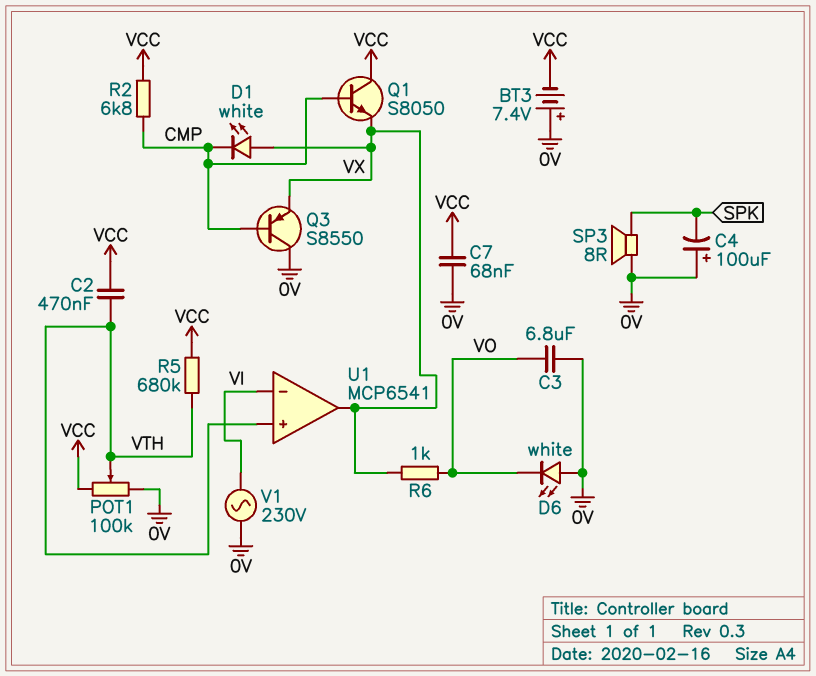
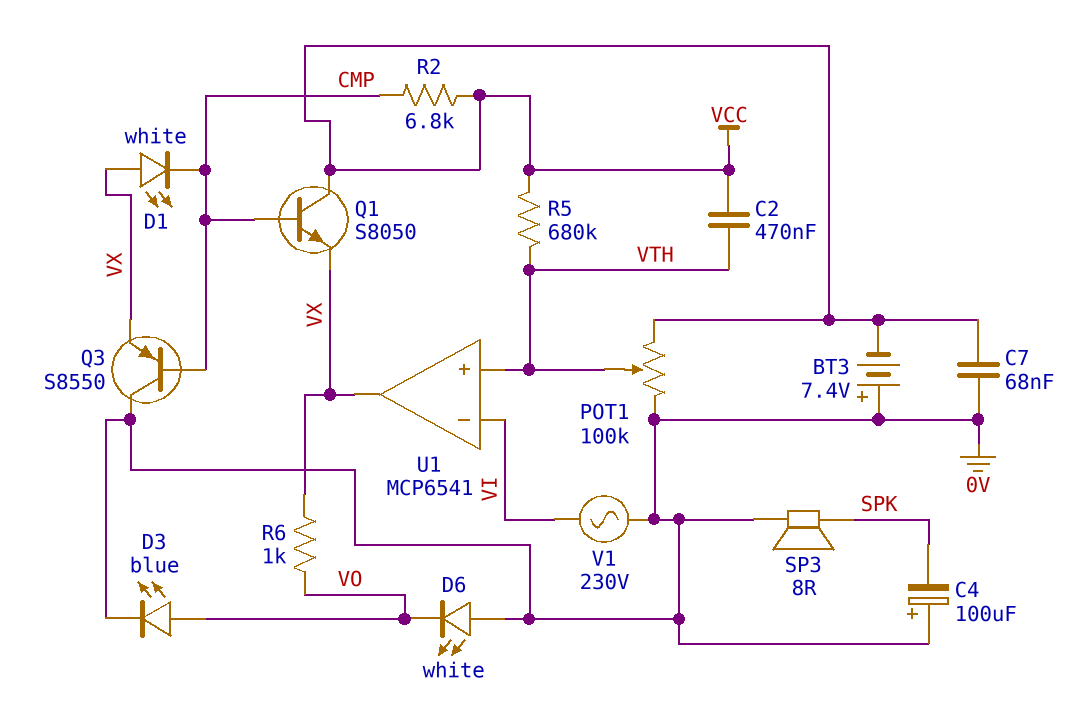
C3: 6.8uF (0V, VO) -> none
D3: none -> LED blue (A VO, K 0V)

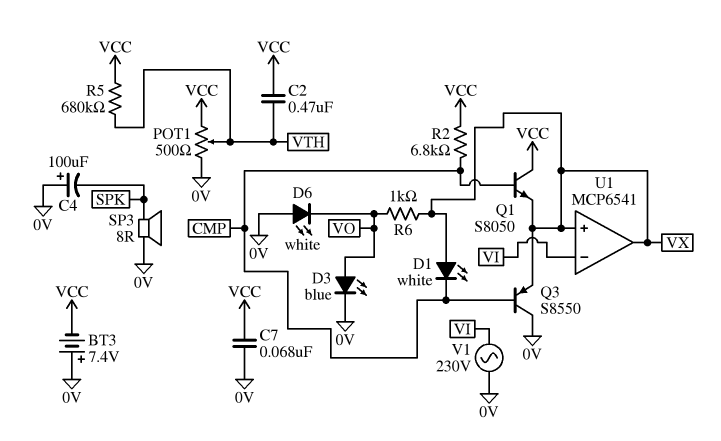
POT1: 100k (0V, VCC, wiper VTH) -> 500 (0V, VCC, wiper VTH)
U1 pin in+: VTH -> VX

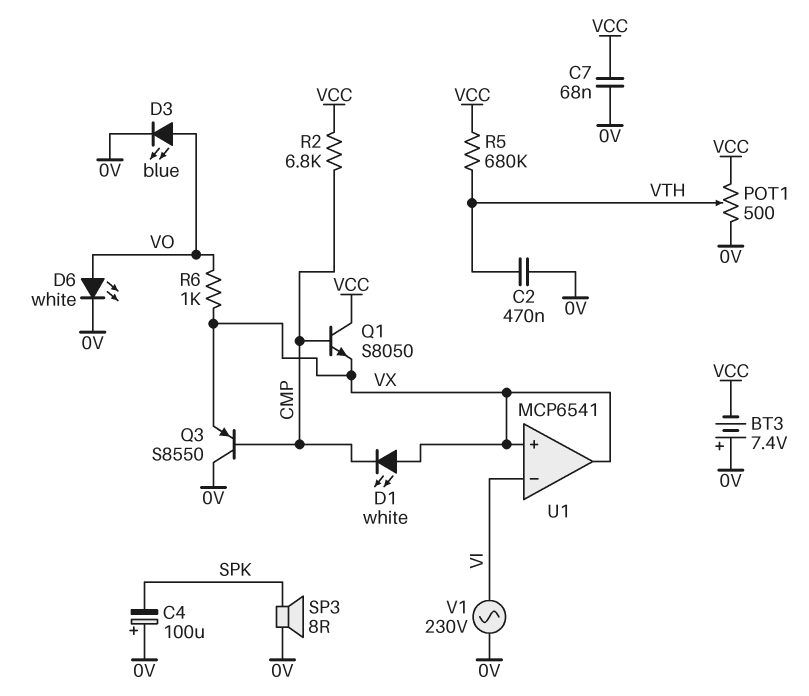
C2: 470nF (VCC, VTH) -> 470nF (0V, VTH)
D6: LED white (A 0V, K VO) -> LED white (A VO, K 0V)

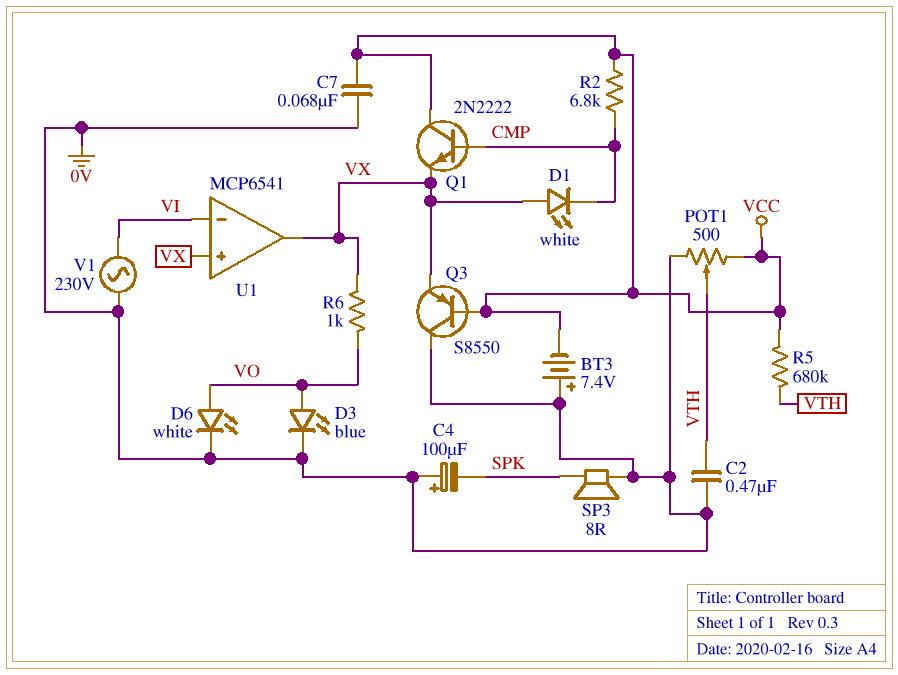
Q1: NPN S8050 (B CMP, C VCC, E VX) -> NPN 2N2222 (B CMP, C VCC, E VX)
Q3: PNP S8550 (B CMP, C 0V, E VX) -> PNP S8550 (B VCC, C 0V, E VX)

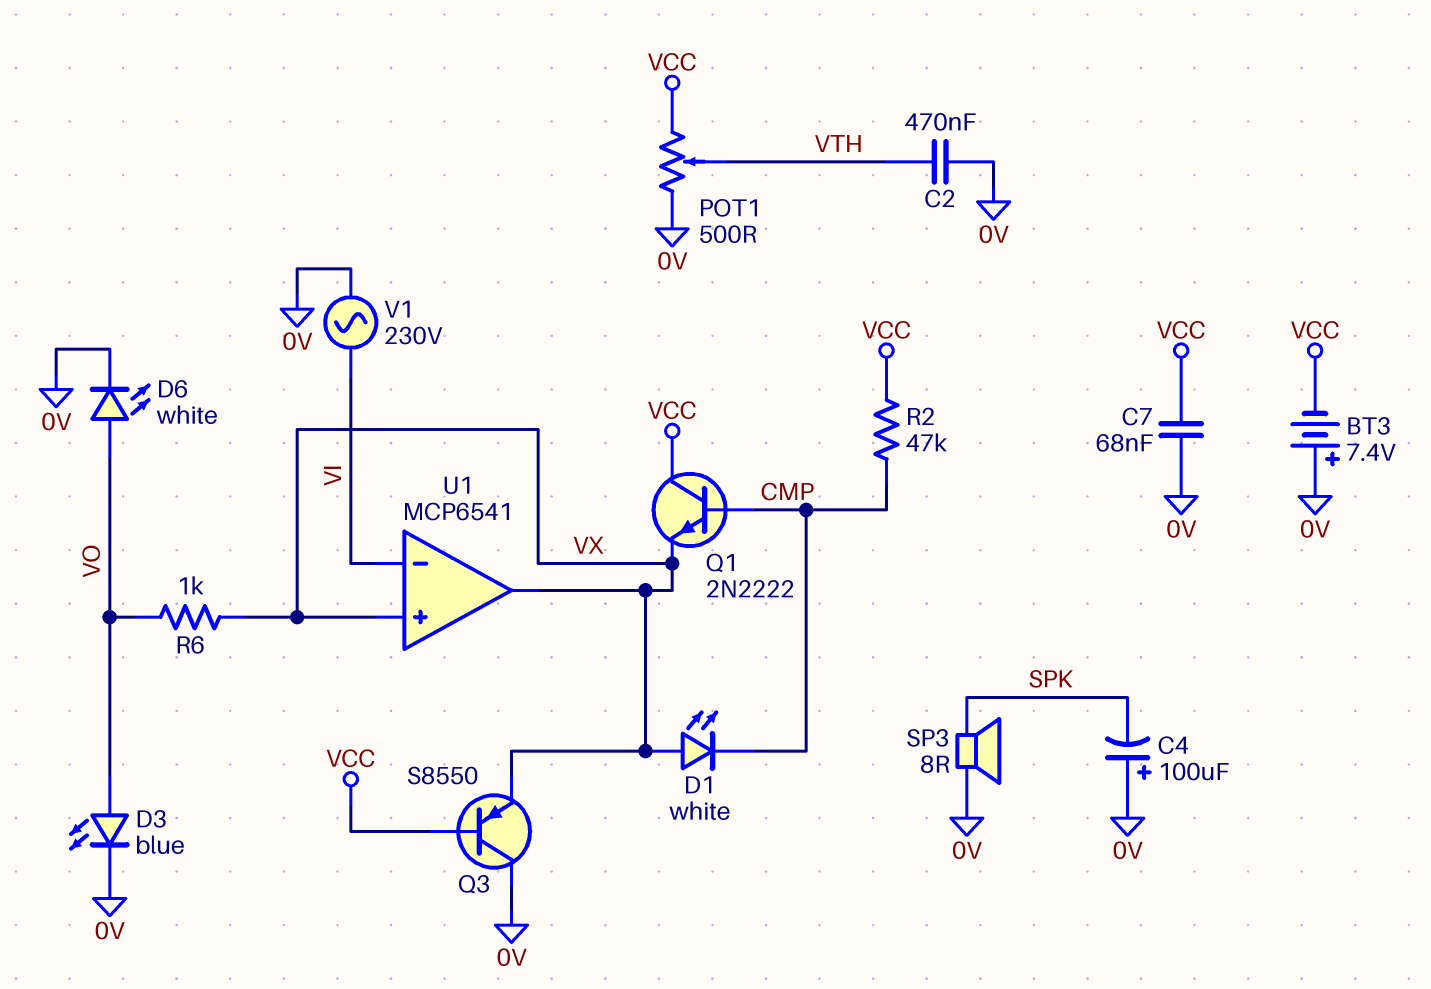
R2: 6.8k (CMP, VCC) -> 47k (CMP, VCC)
R5: 680k (VCC, VTH) -> none

